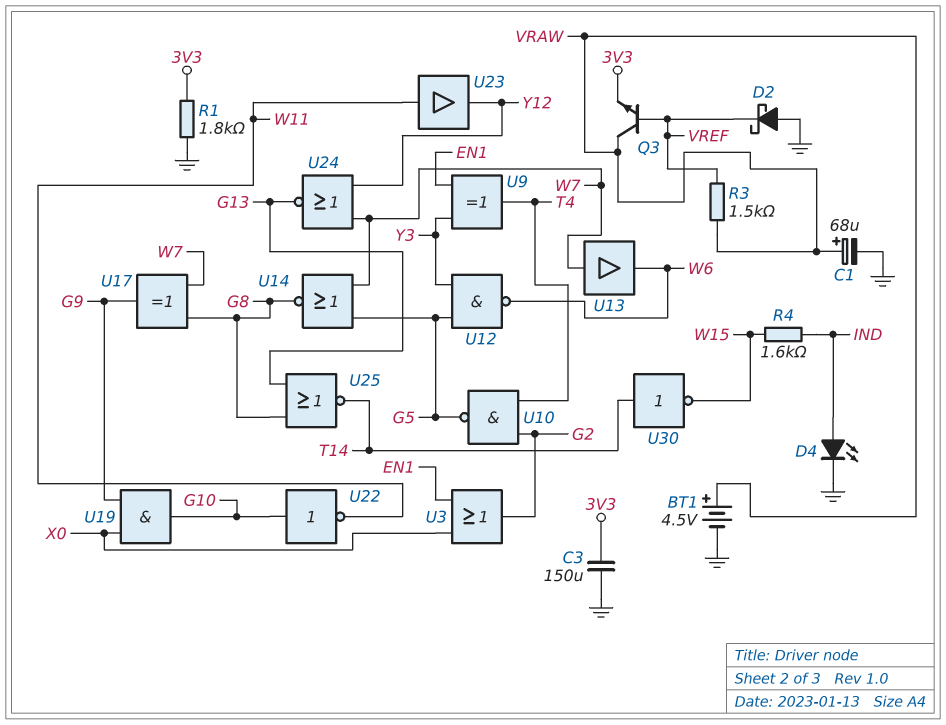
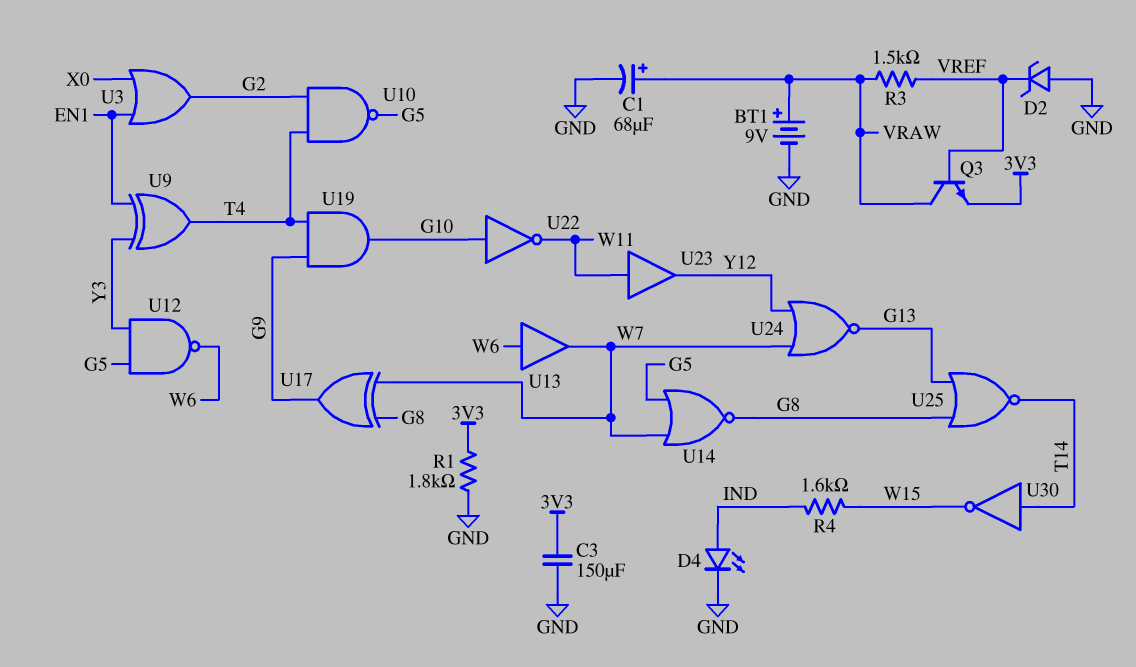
BT1: 4.5V (plus VRAW, minus GND) -> 9V (plus VRAW, minus GND)
D2: schottky (A GND, K VREF) -> zener (A GND, K VREF)
U13: buffer (in W7, out W6) -> buffer (in W6, out W7)
U19: AND (in G9, in X0, out G10) -> AND (in G9, in T4, out G10)

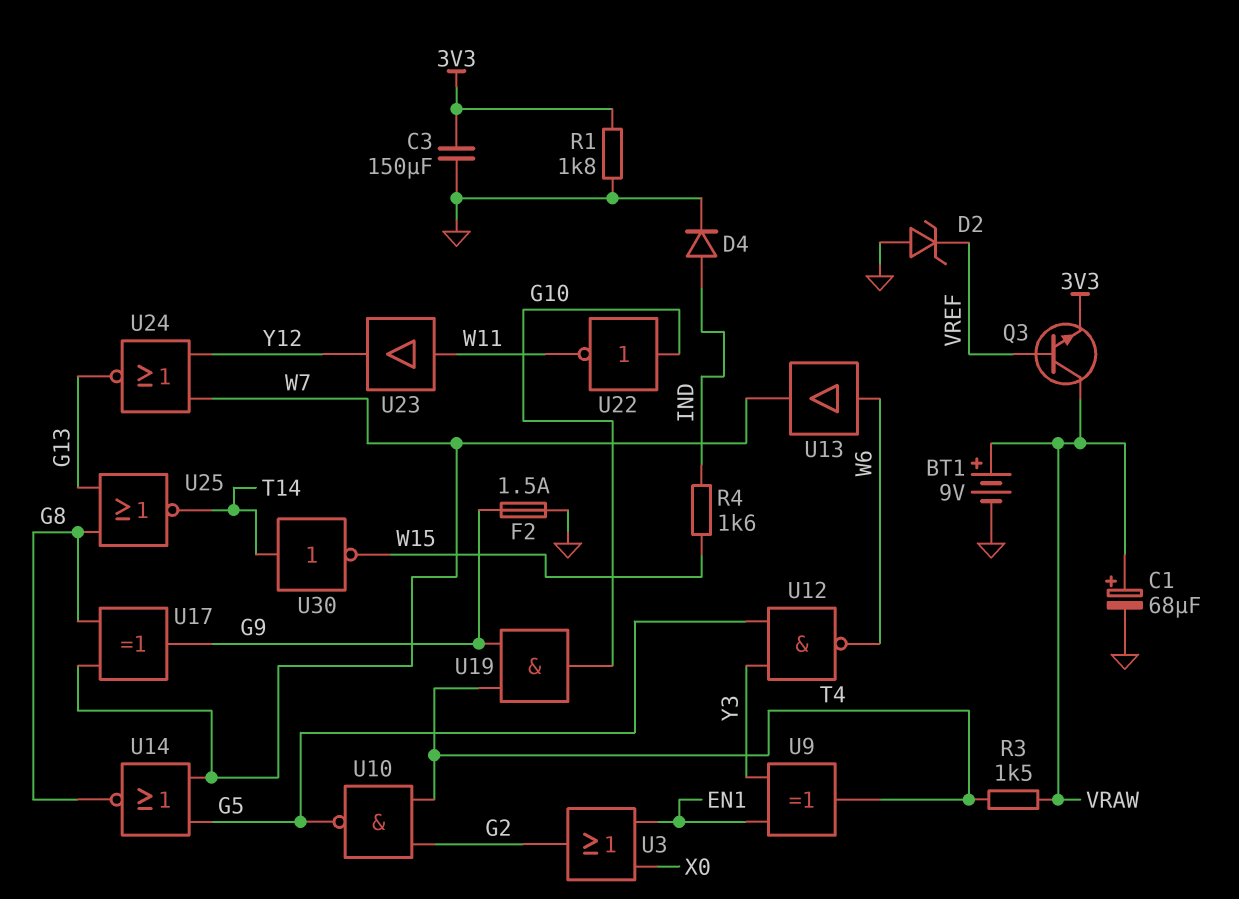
D4: LED (A IND, K GND) -> diode (A IND, K GND)
F2: none -> 1.5A (G9, GND)
R3: 1.5k (VRAW, VREF) -> 1.5k (T4, VRAW)

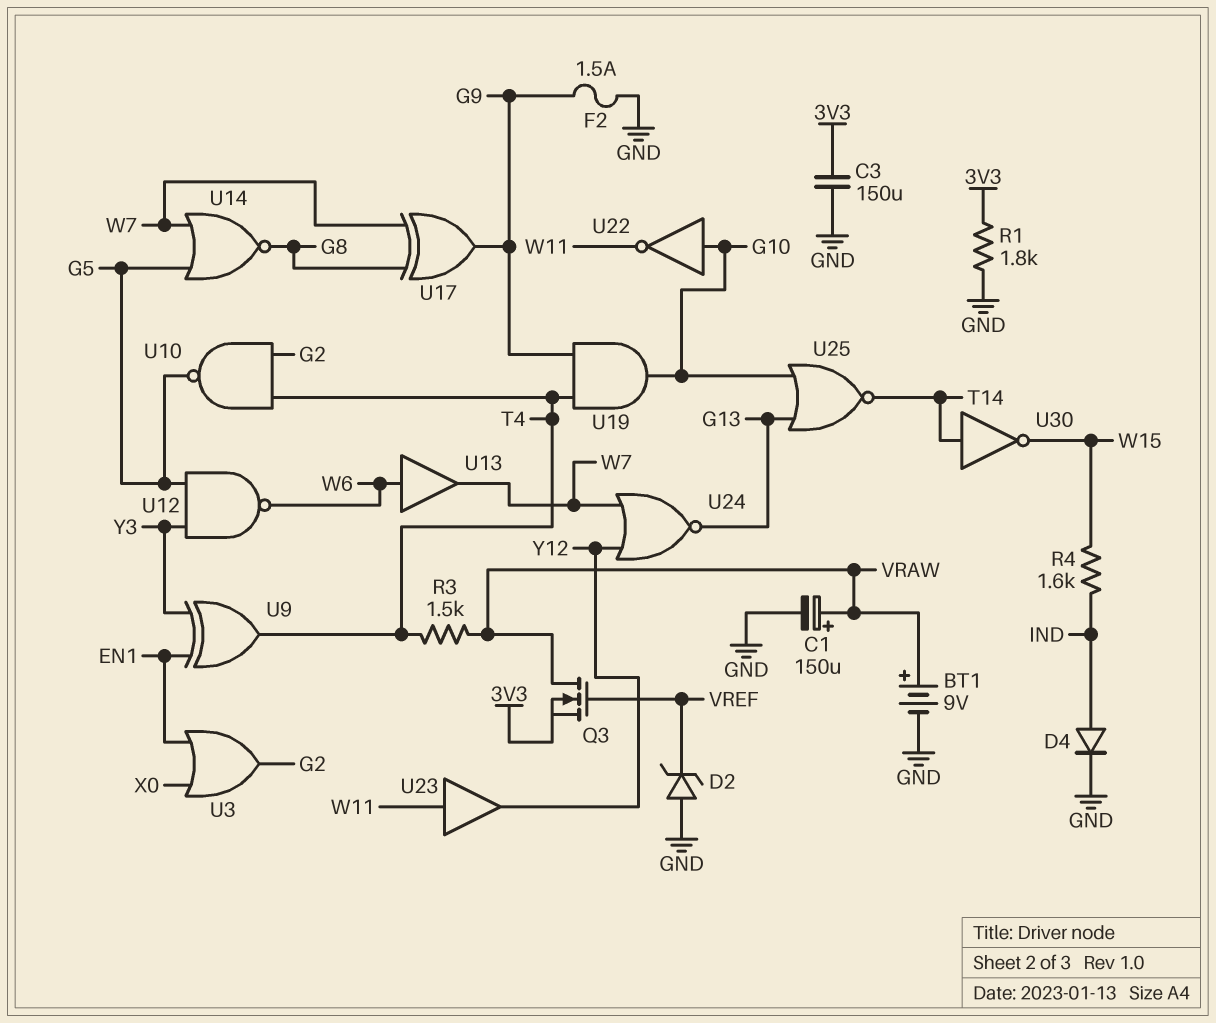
C1: 68uF (plus VRAW, minus GND) -> 150uF (plus VRAW, minus GND)
Q3: NPN (B VREF, C VRAW, E 3V3) -> NMOS (G VREF, D VRAW, S 3V3)
U25: NOR (in G8, in G13, out T14) -> NOR (in G10, in G13, out T14)

